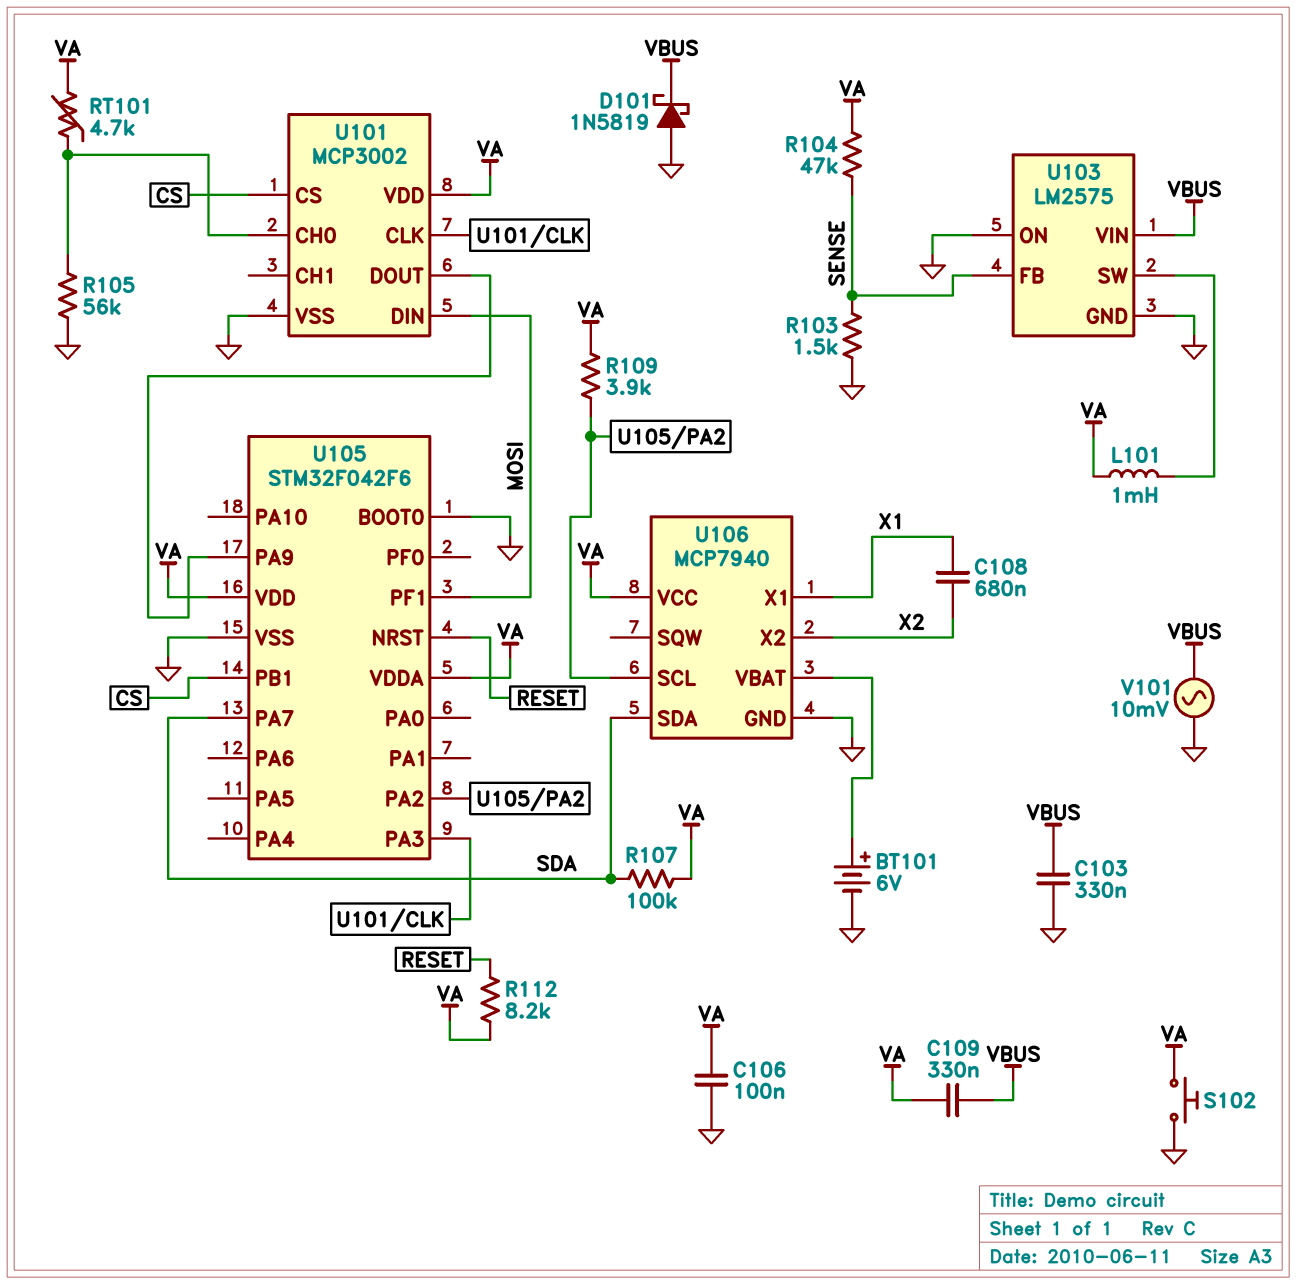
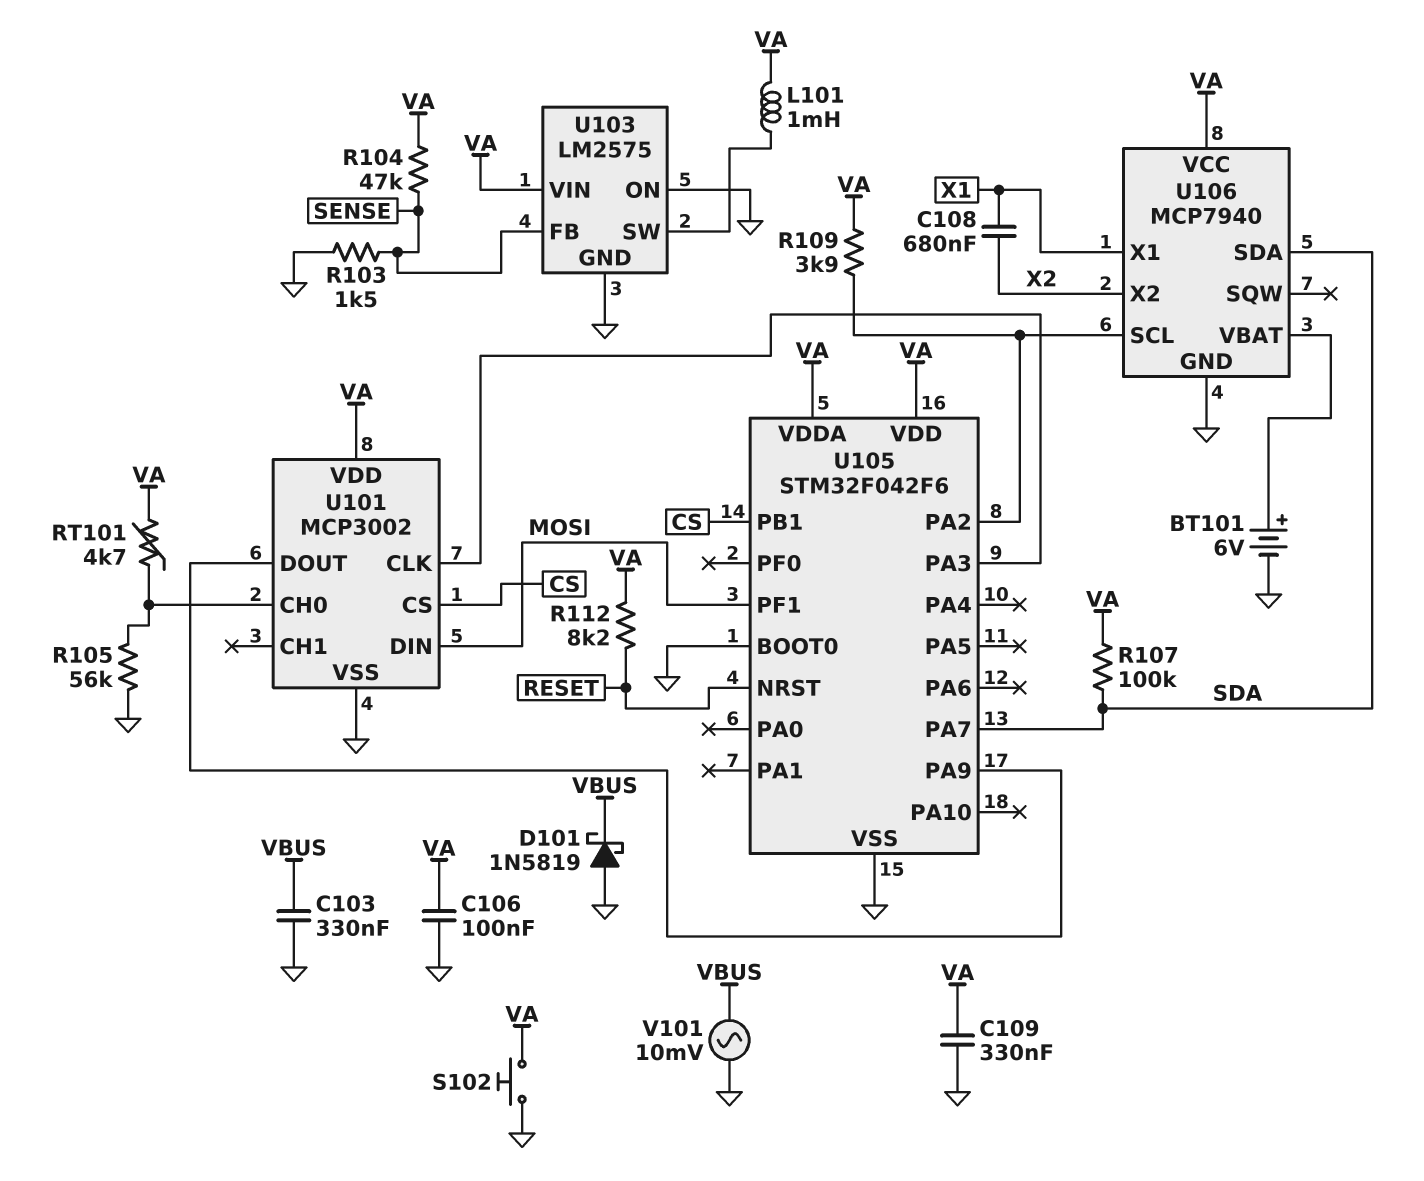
C109: 330nF (VA, VBUS) -> 330nF (GND, VA)
U103 pin VIN: VBUS -> VA

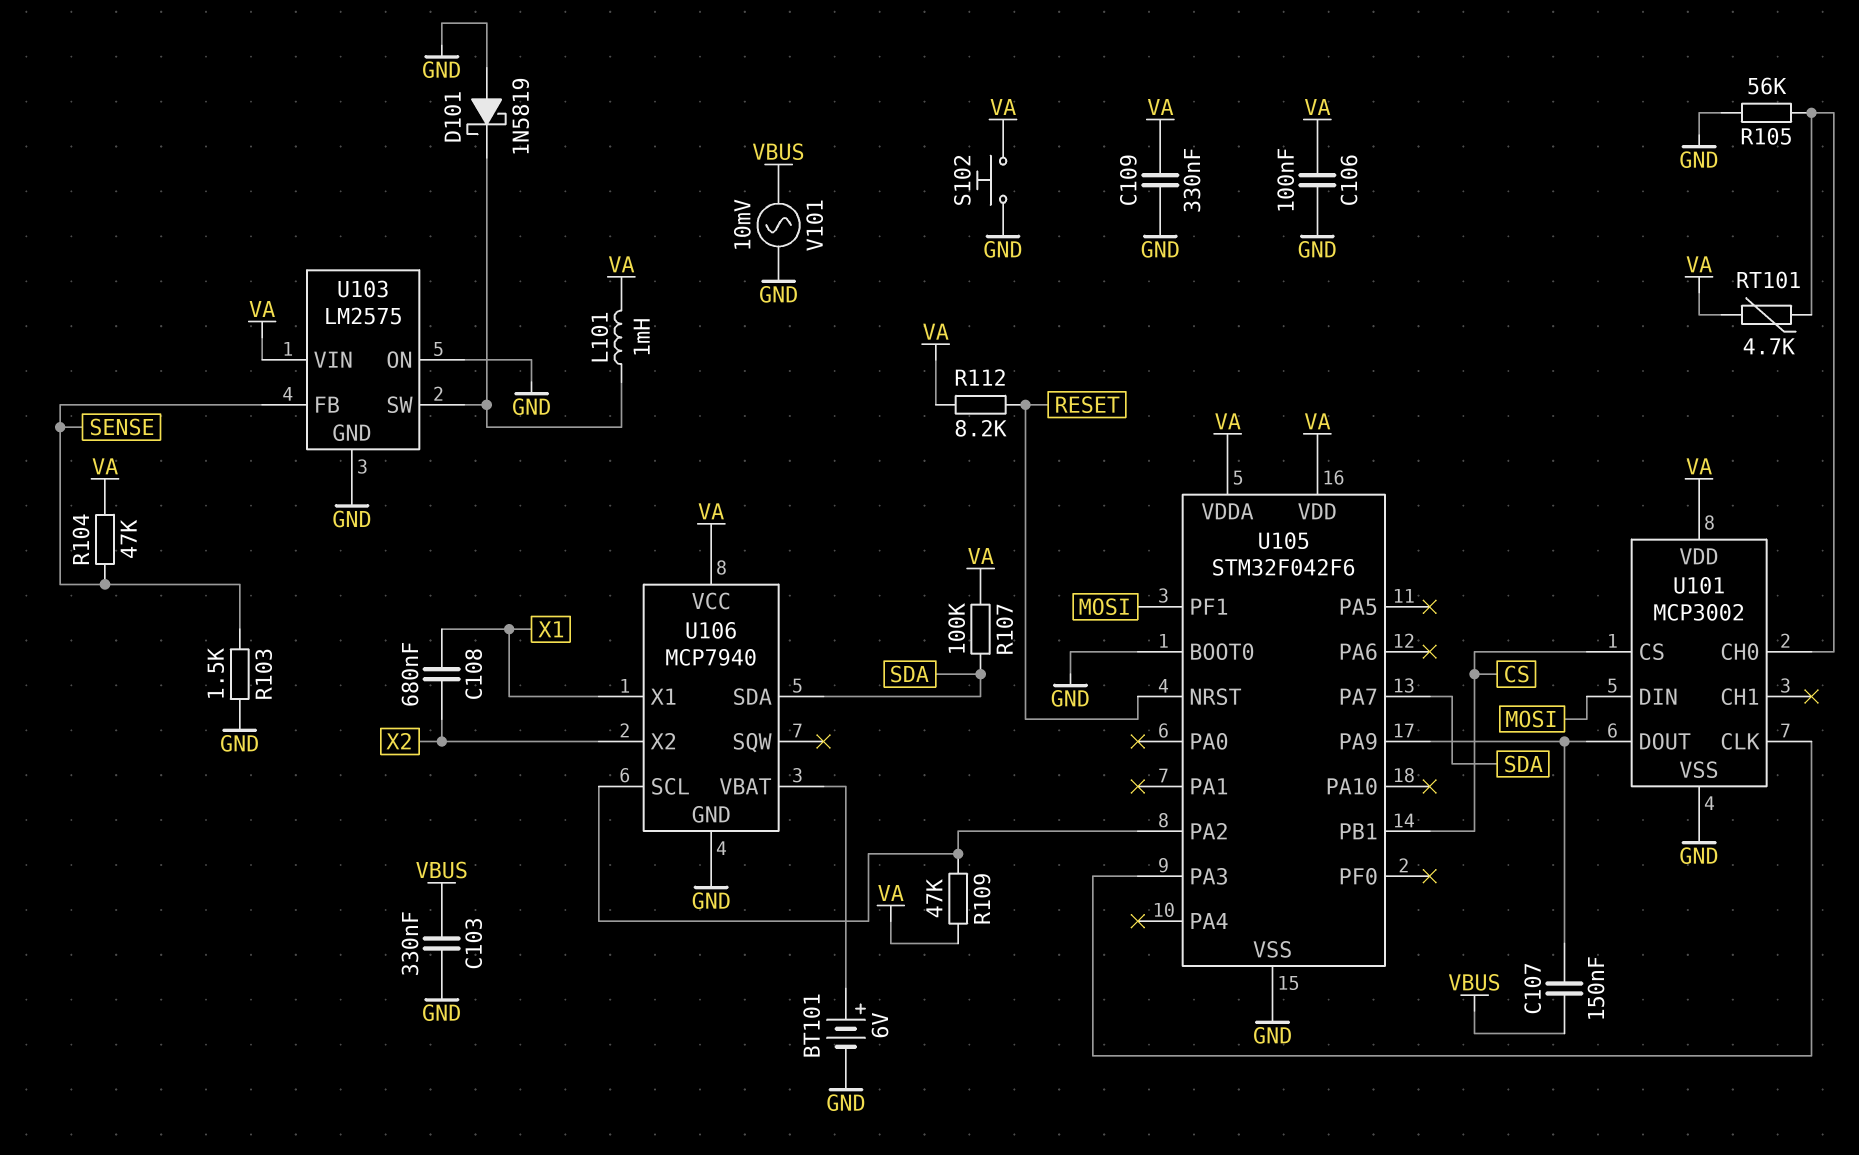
C107: none -> 150nF (U101/DOUT, VBUS)
D101: schottky 1N5819 (A GND, K VBUS) -> schottky 1N5819 (A GND, K U103/SW)
R109: 3.9k (U105/PA2, VA) -> 47k (U105/PA2, VA)

